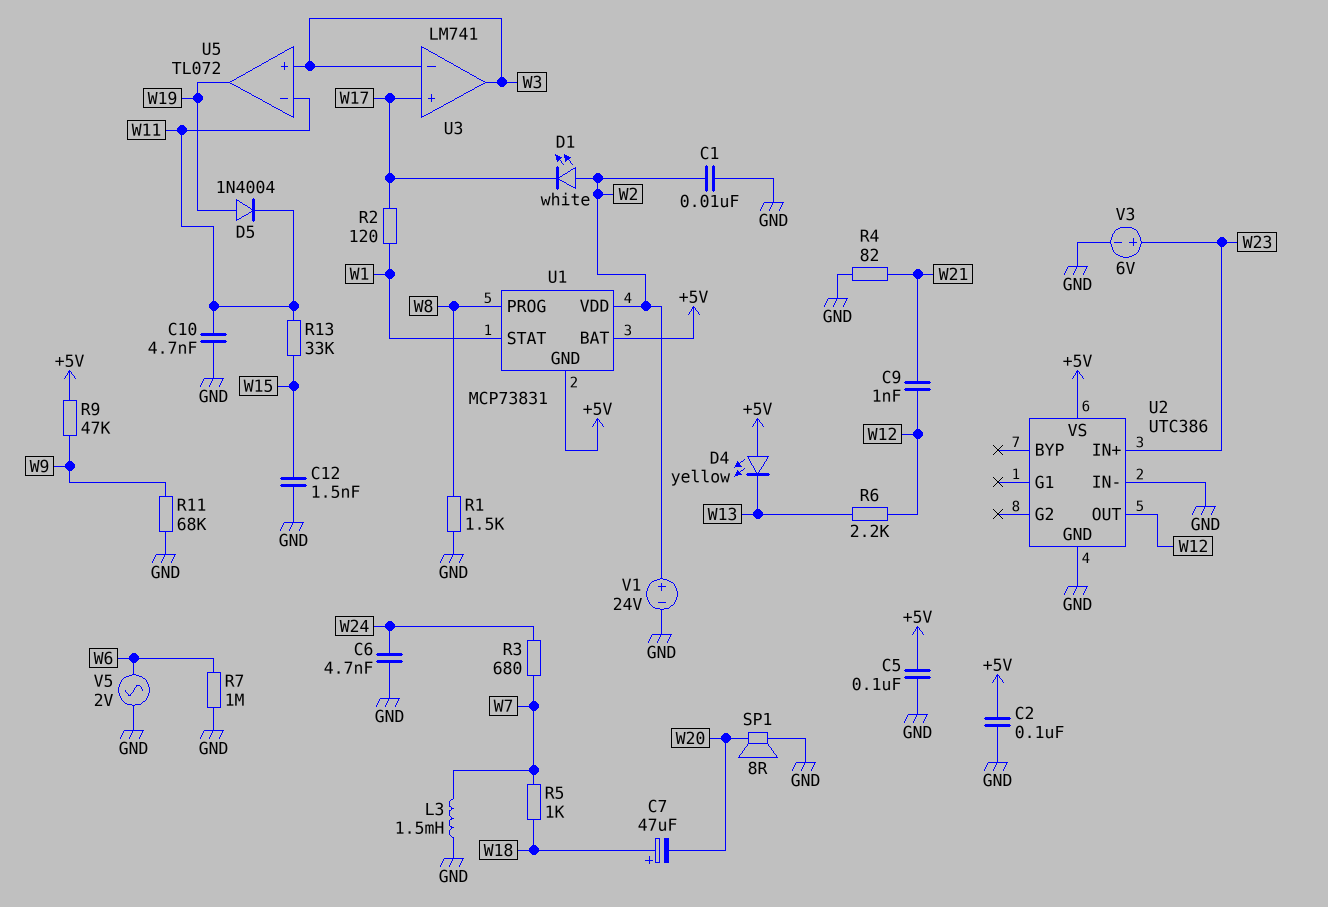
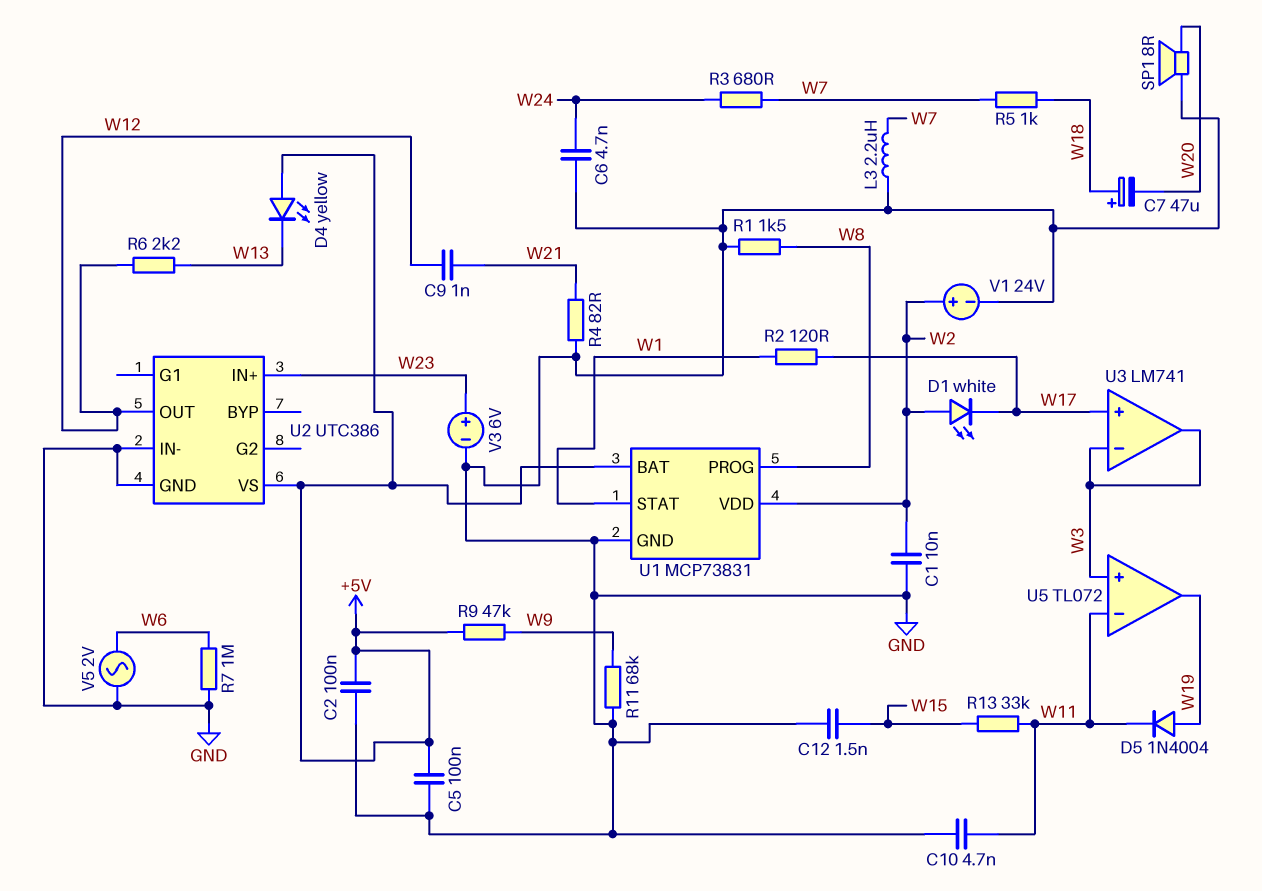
L3: 1.5mH (GND, W7) -> 2.2uH (GND, W7)
U1 pin GND: +5V -> GND

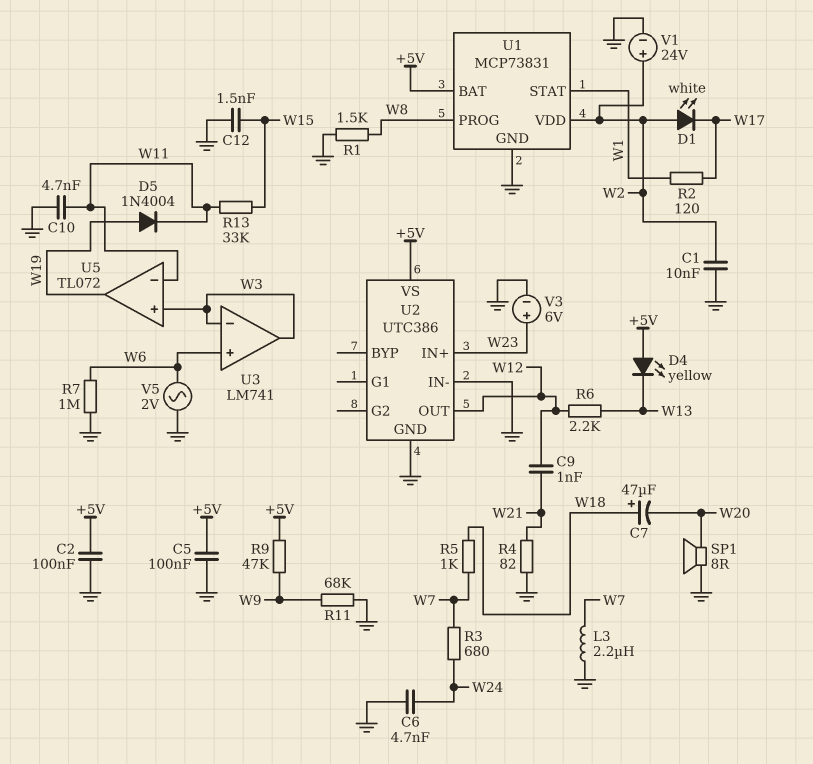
U3 pin in+: W17 -> W6

